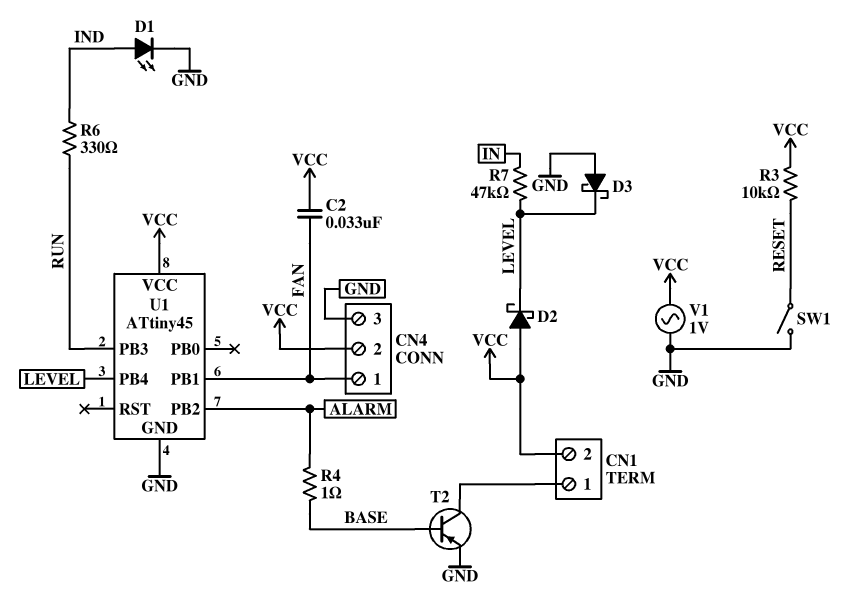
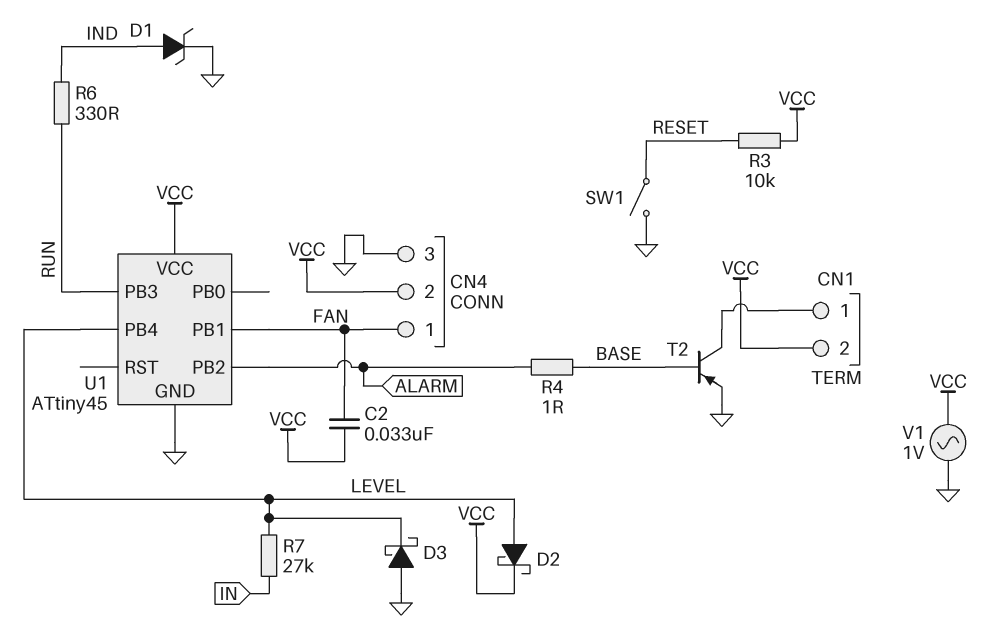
D1: LED (A IND, K GND) -> zener (A IND, K GND)
D2: schottky (A VCC, K LEVEL) -> schottky (A LEVEL, K VCC)
R7: 47k (IN, LEVEL) -> 27k (IN, LEVEL)

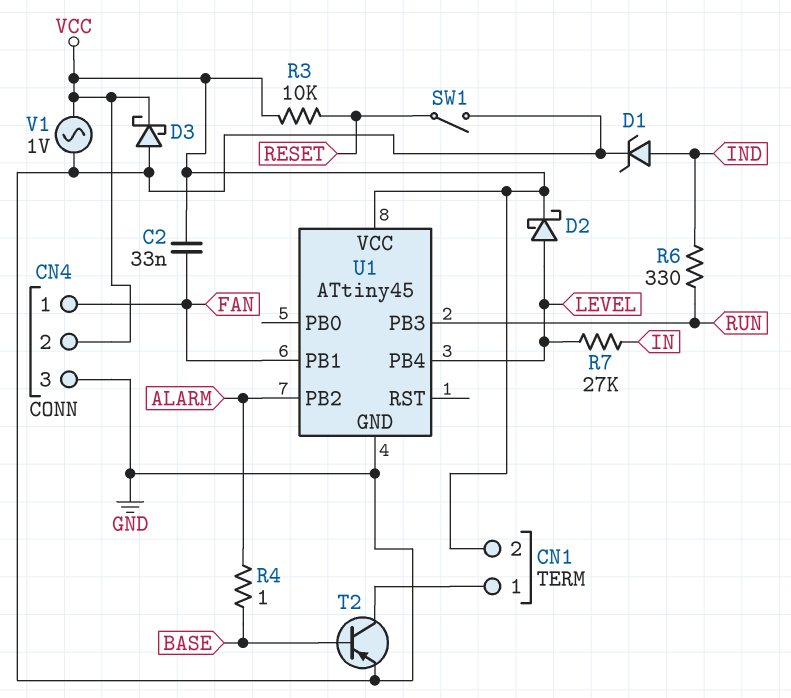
D3: schottky (A GND, K LEVEL) -> schottky (A GND, K VCC)

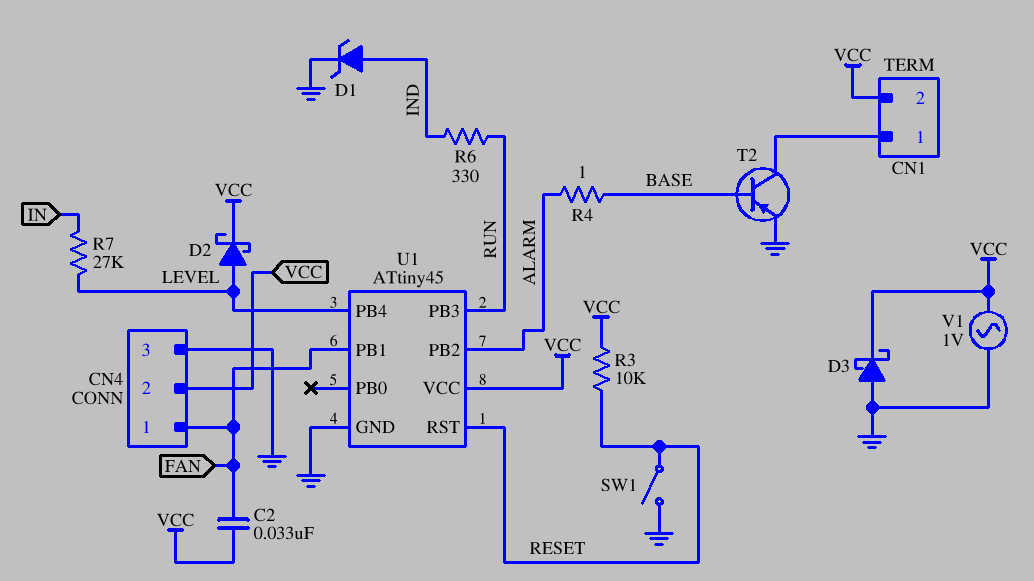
U1 pin RST: none -> RESET

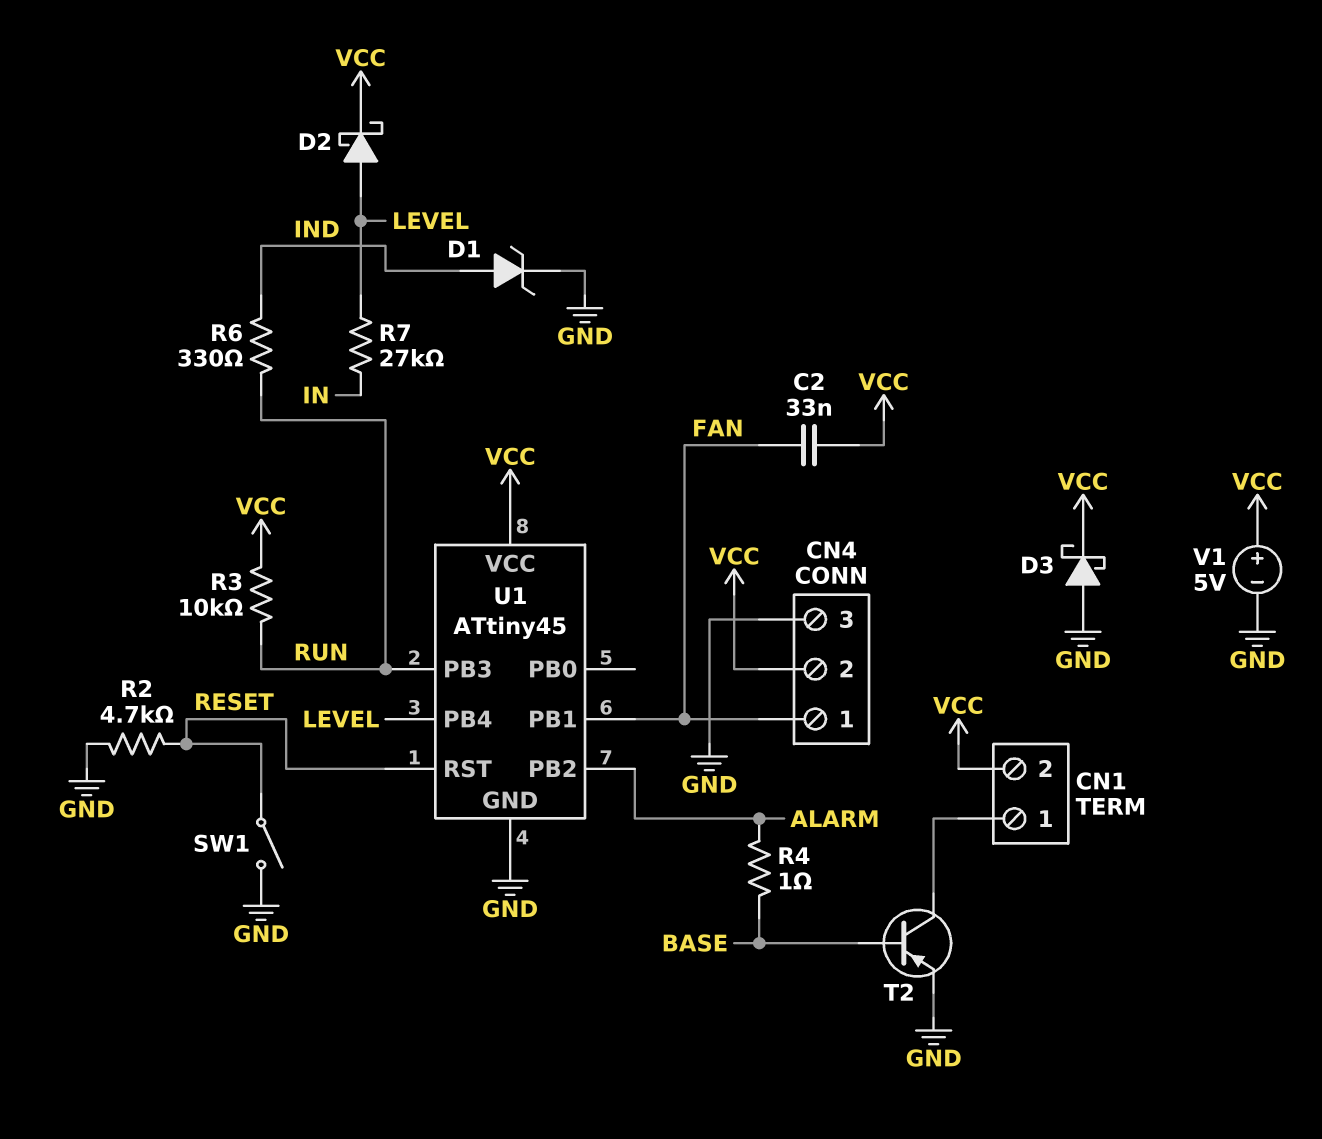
R2: none -> 4.7k (GND, RESET)
R3: 10k (RESET, VCC) -> 10k (RUN, VCC)
V1: AC 1V (GND, VCC) -> 5V (plus VCC, minus GND)

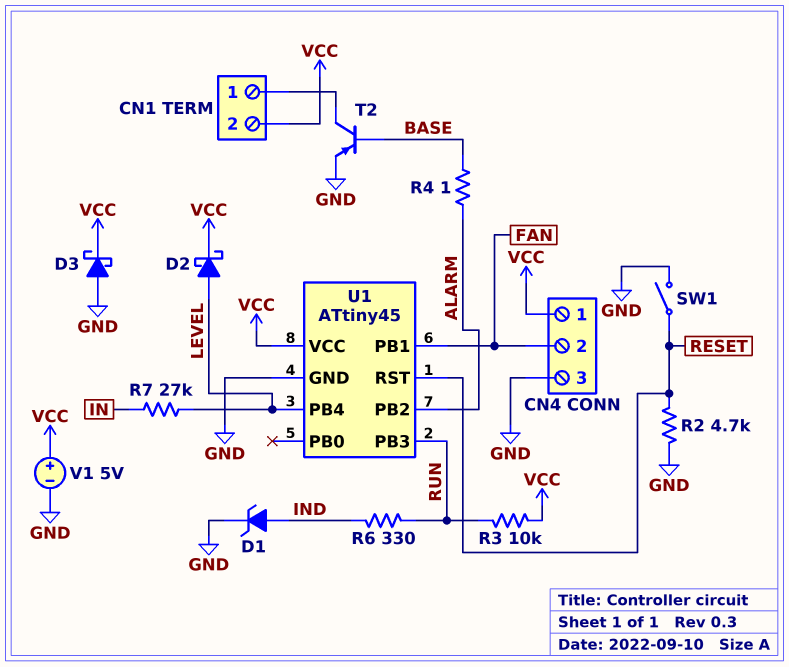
C2: 33nF (FAN, VCC) -> none
CN4 pin 1: FAN -> VCC
CN4 pin 2: VCC -> FAN

